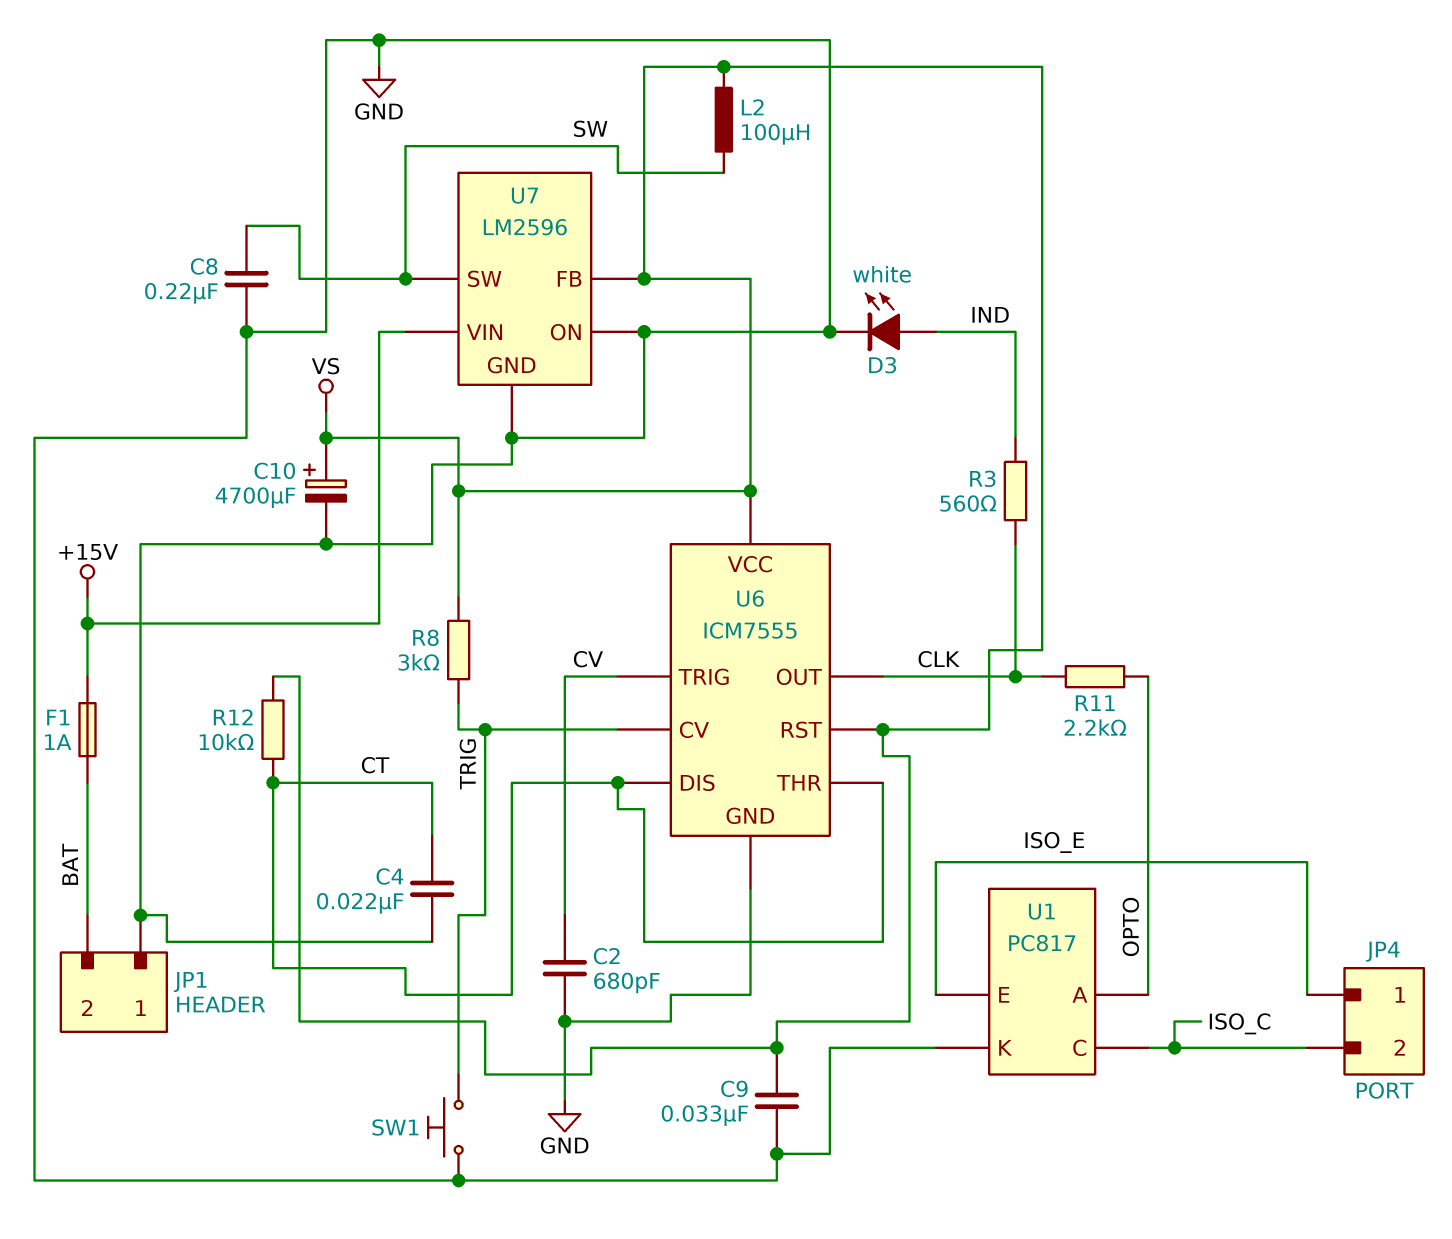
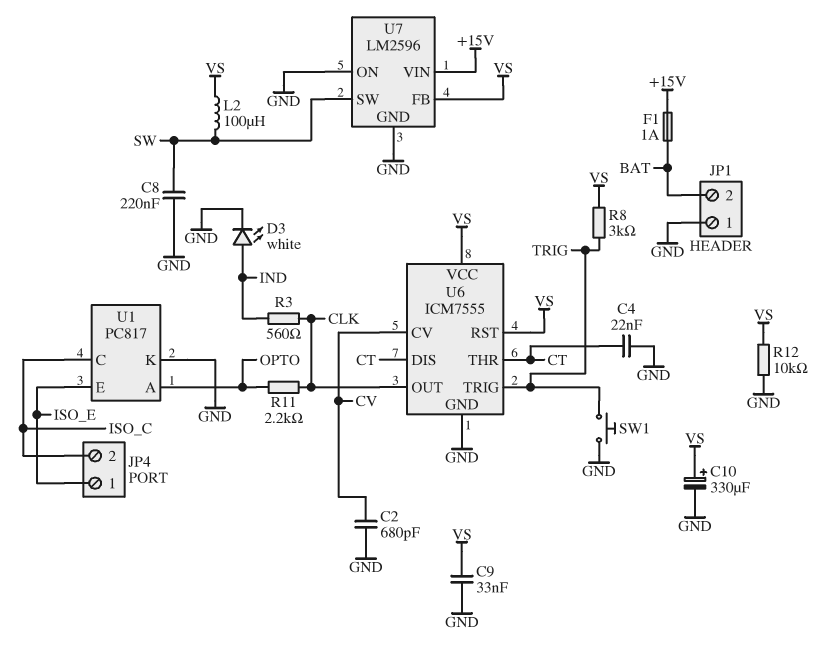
C10: 4700uF (plus VS, minus GND) -> 330uF (plus VS, minus GND)
R12: 10k (CT, VS) -> 10k (GND, VS)
U6 pin CV: TRIG -> CV
U6 pin TRIG: CV -> TRIG

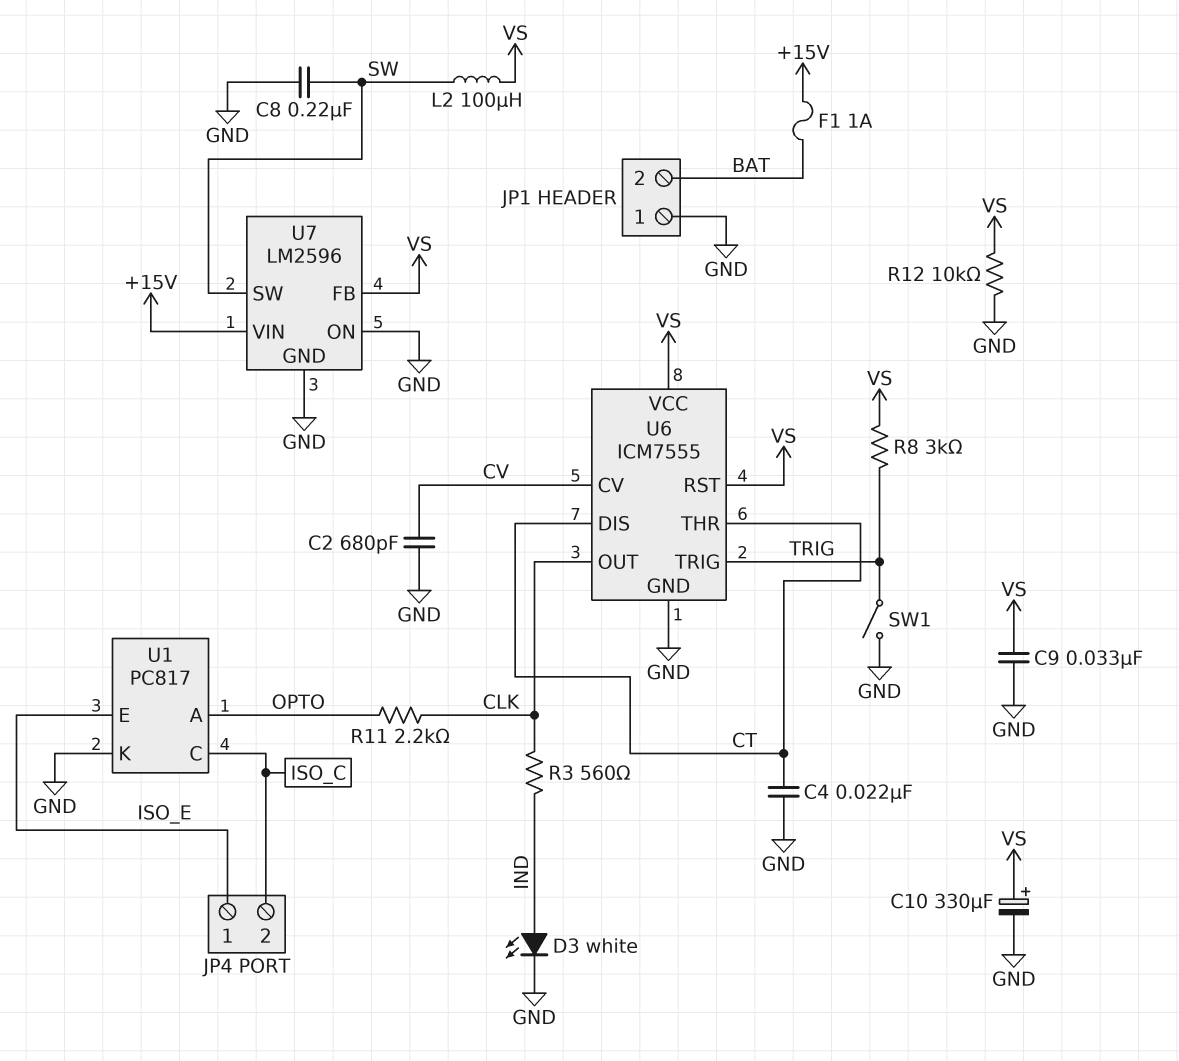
SW1: button (GND, TRIG) -> switch (GND, TRIG)

